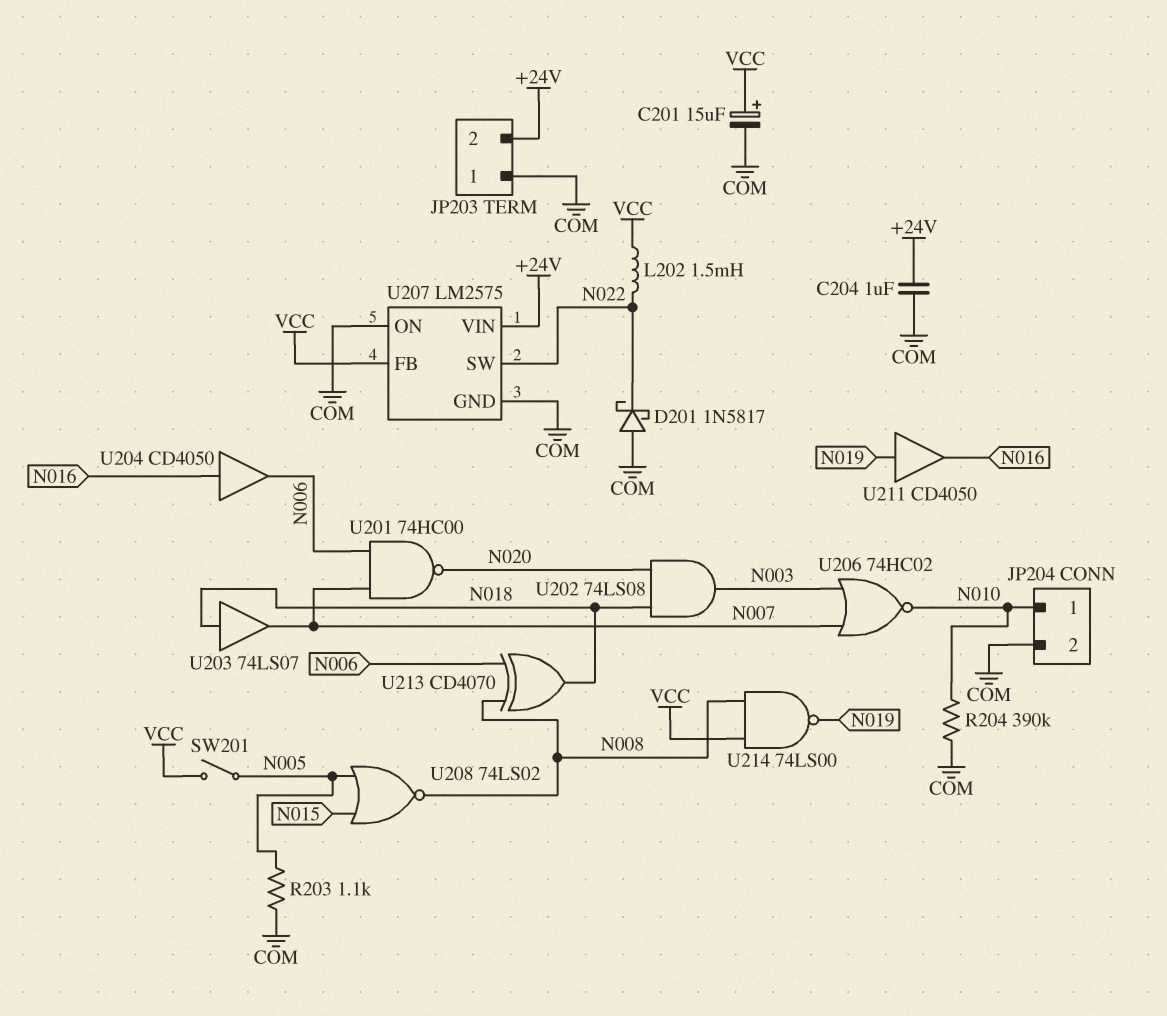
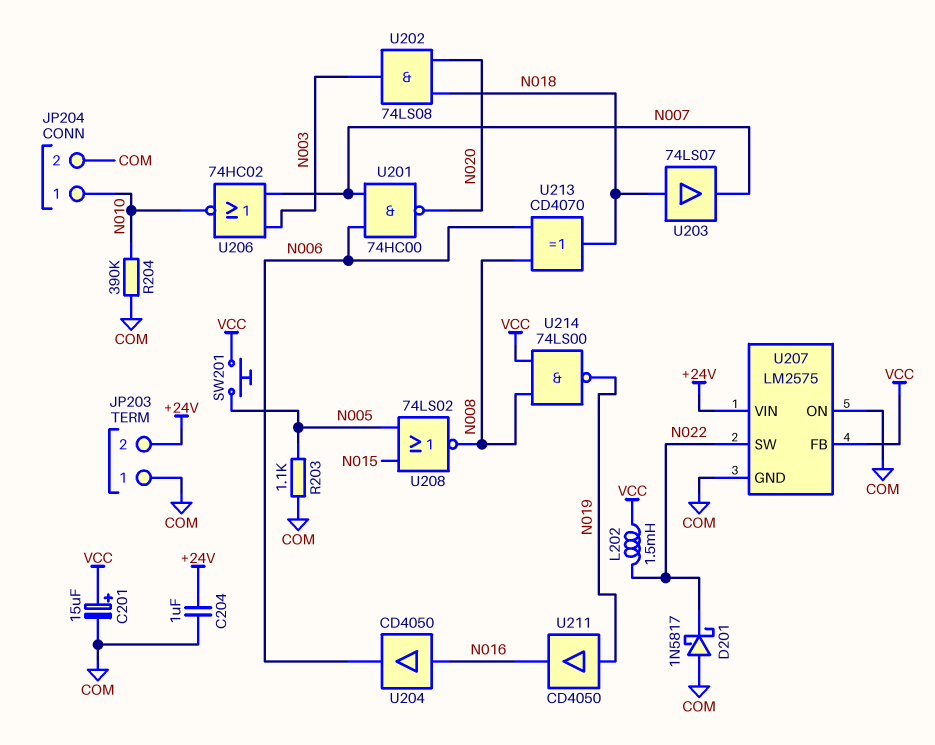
SW201: switch (N005, VCC) -> button (N005, VCC)

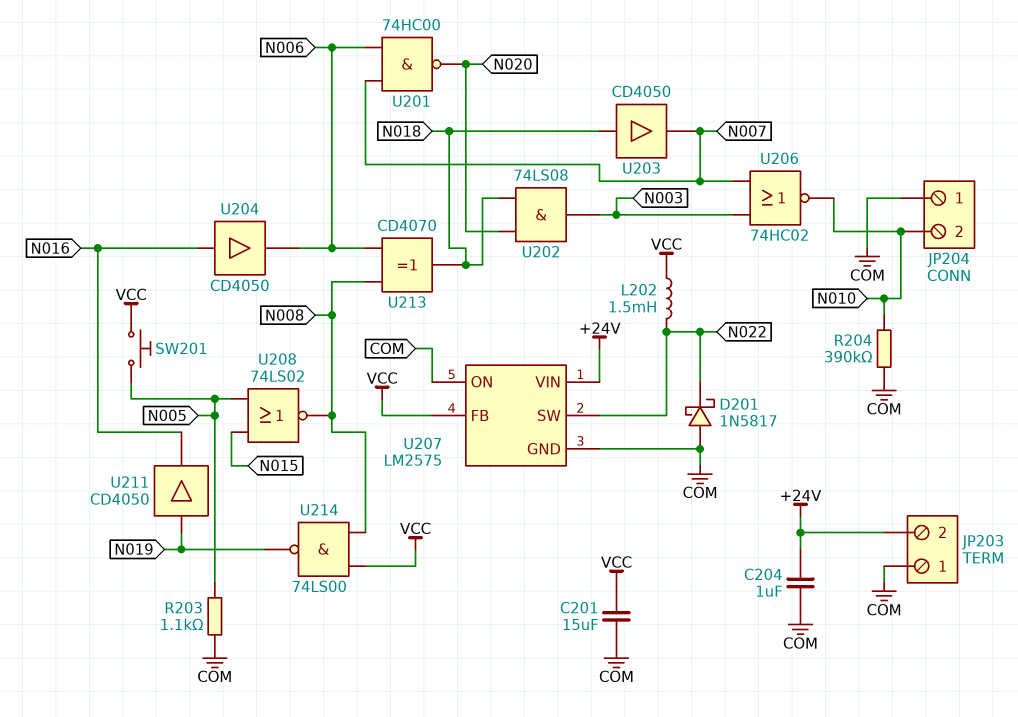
C201: 15uF (plus VCC, minus COM) -> 15uF (COM, VCC)
JP204 pin 1: N010 -> COM
JP204 pin 2: COM -> N010
U203: buffer 74LS07 (in N018, out N007) -> buffer CD4050 (in N018, out N007)

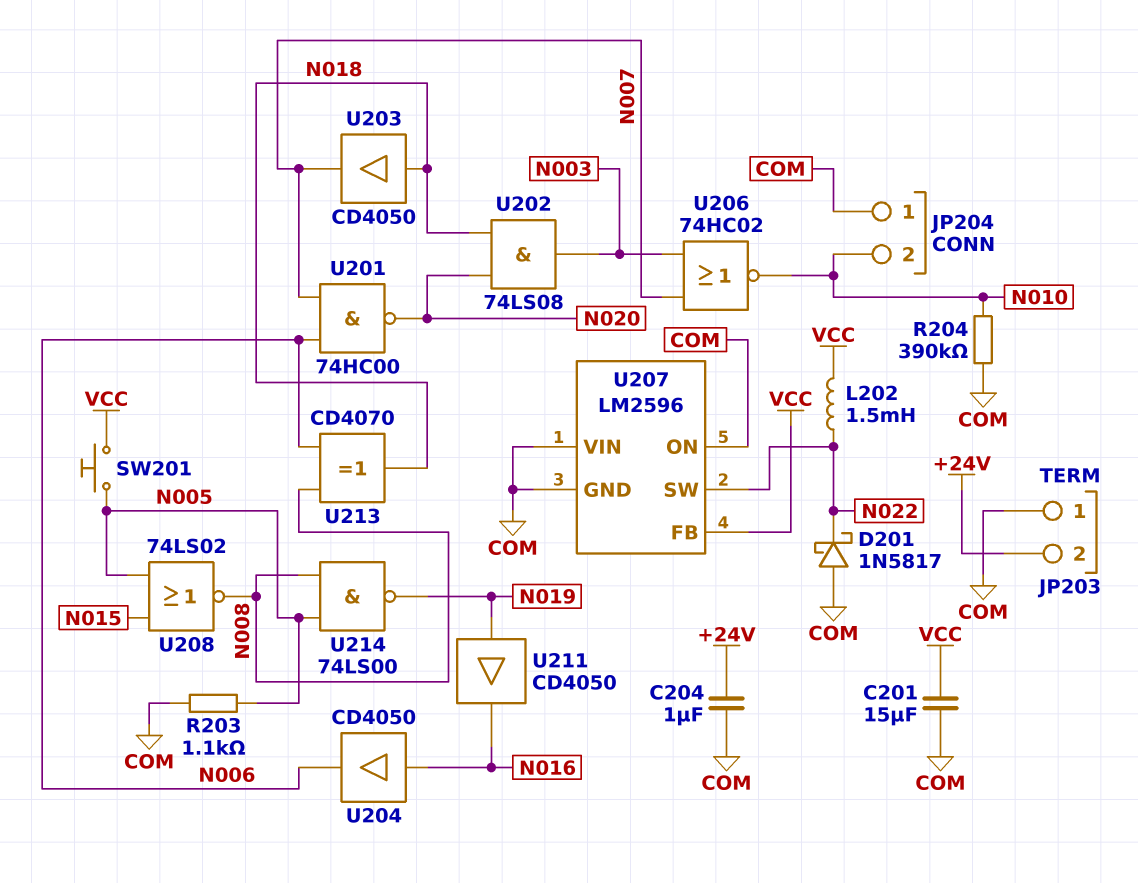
U207: LM2575 -> LM2596
U207 pin VIN: +24V -> COM
U214: NAND 74LS00 (in N008, in VCC, out N019) -> NAND 74LS00 (in N005, in N008, out N019)

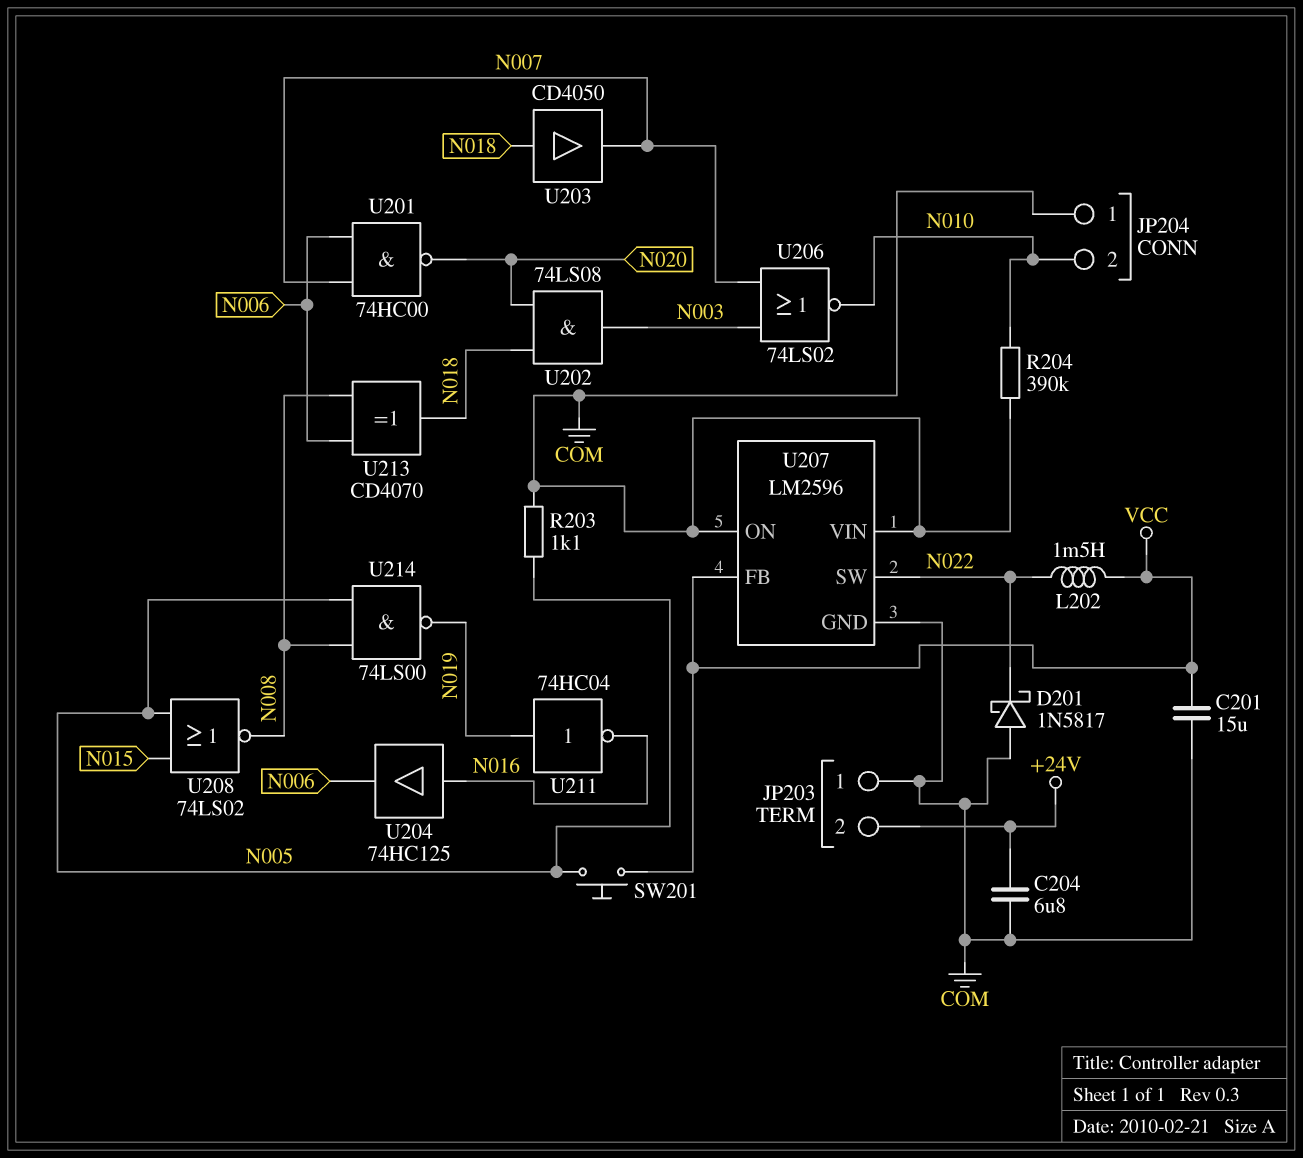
C204: 1uF (+24V, COM) -> 6.8uF (+24V, COM)
U204: buffer CD4050 (in N016, out N006) -> buffer 74HC125 (in N016, out N006)
U206: NOR 74HC02 (in N003, in N007, out N010) -> NOR 74LS02 (in N003, in N007, out N010)
U211: buffer CD4050 (in N019, out N016) -> NOT 74HC04 (in N019, out N016)

